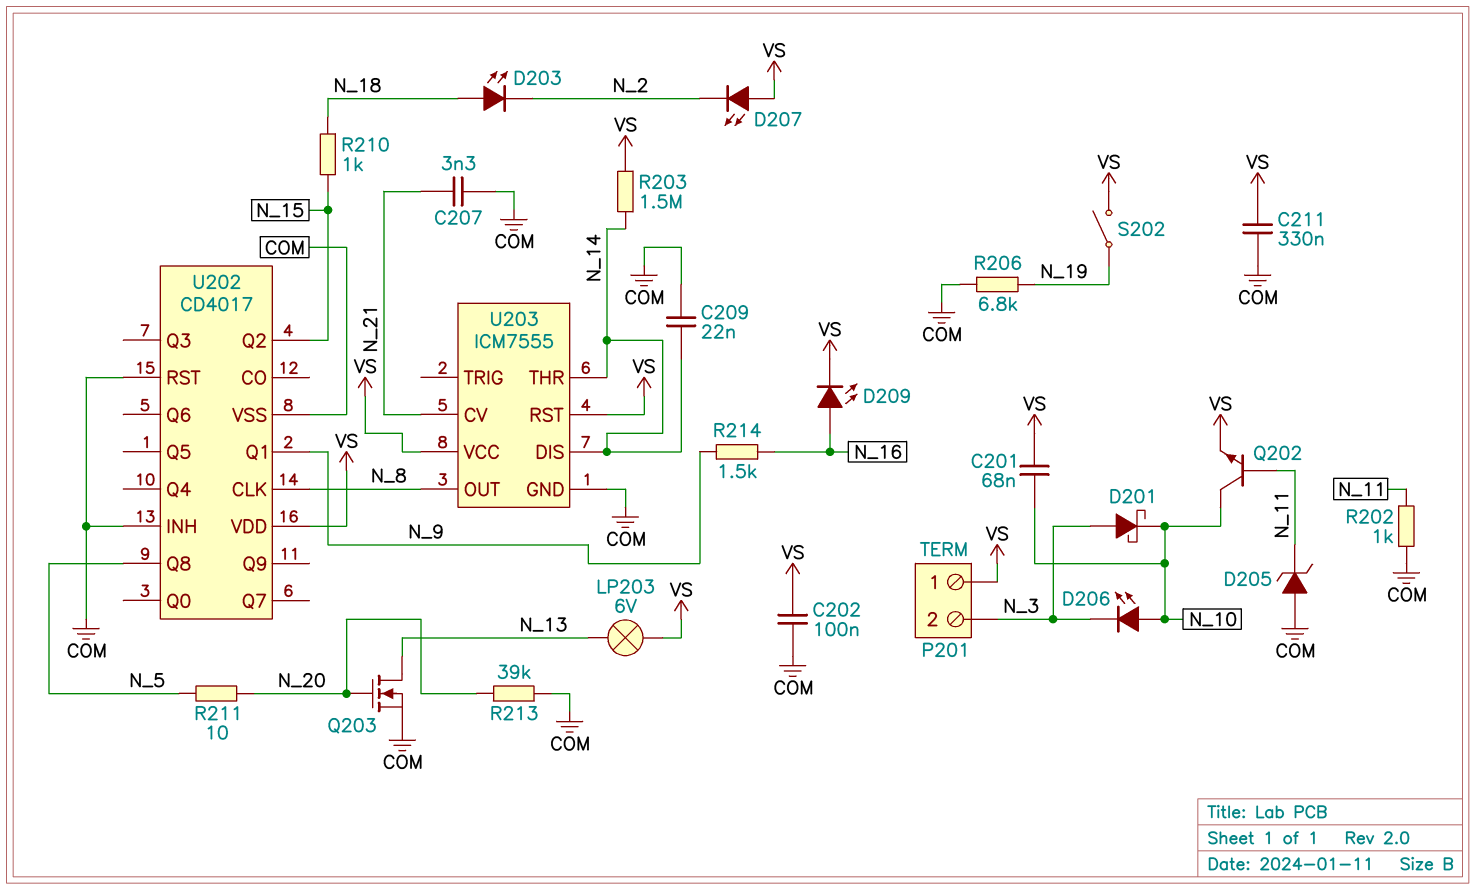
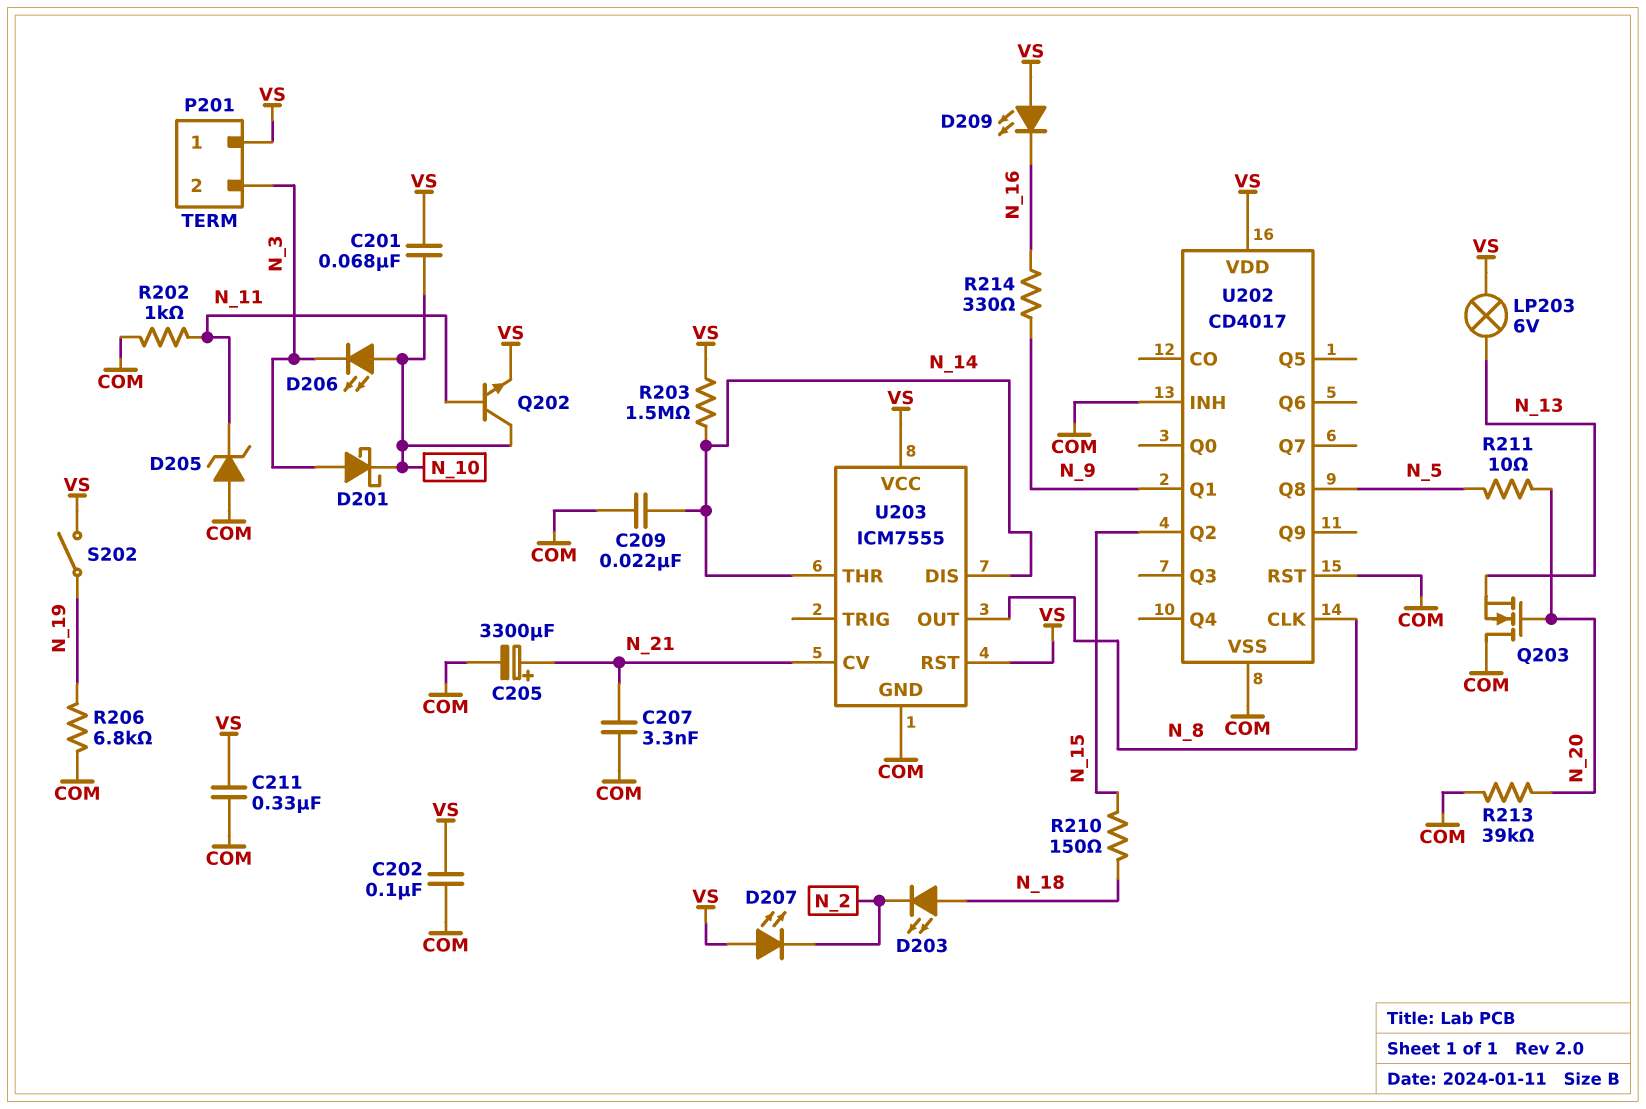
C205: none -> 3300uF (plus N_21, minus COM)
D209: LED (A N_16, K VS) -> LED (A VS, K N_16)
Q203: NMOS (G N_20, D N_13, S COM) -> NMOS (G N_20, D COM, S N_13)
R210: 1k (N_15, N_18) -> 150 (N_15, N_18)
R214: 1.5k (N_9, N_16) -> 330 (N_9, N_16)

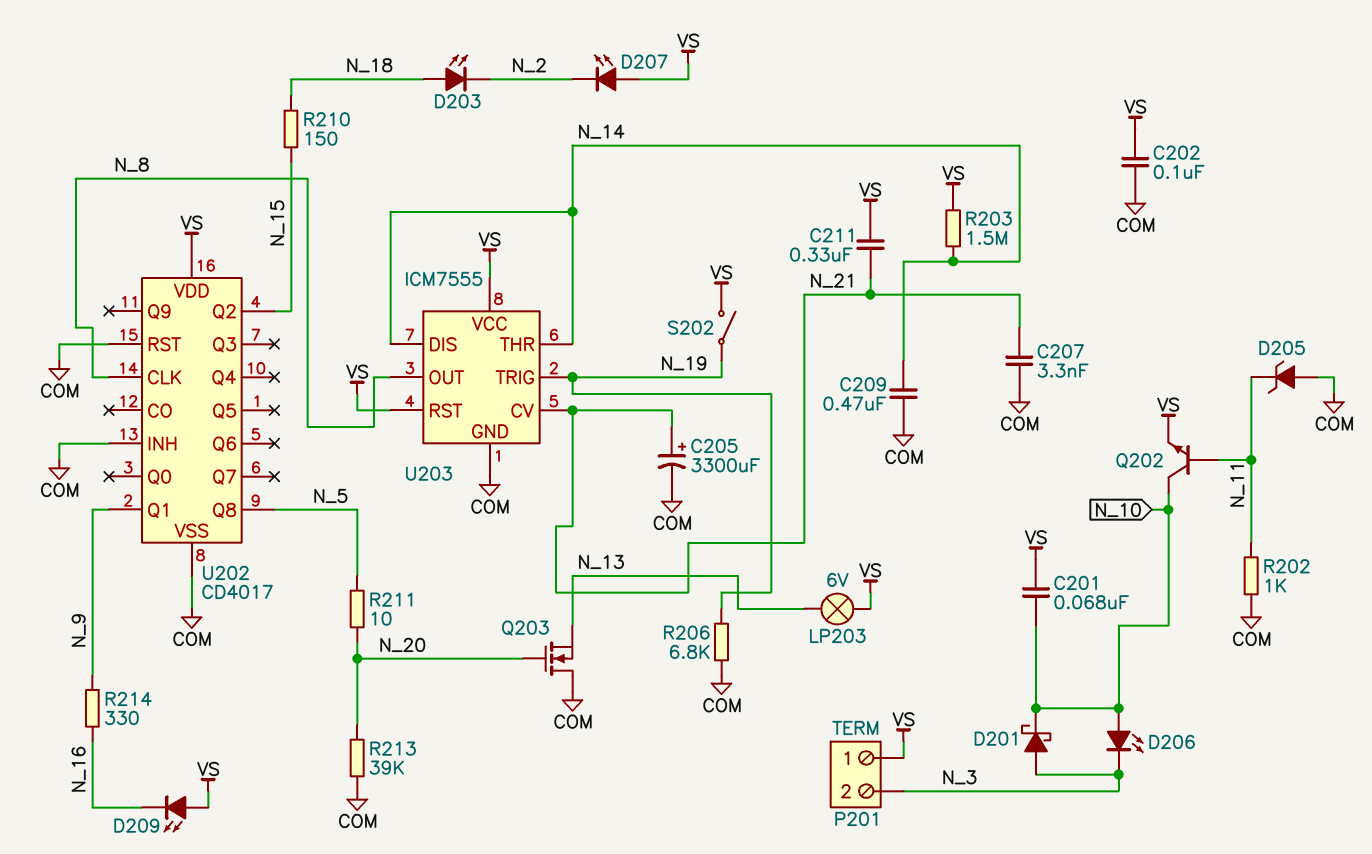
C209: 22nF (COM, N_14) -> 470nF (COM, N_14)
C211: 330nF (COM, VS) -> 330nF (N_21, VS)
U203 pin TRIG: none -> N_19

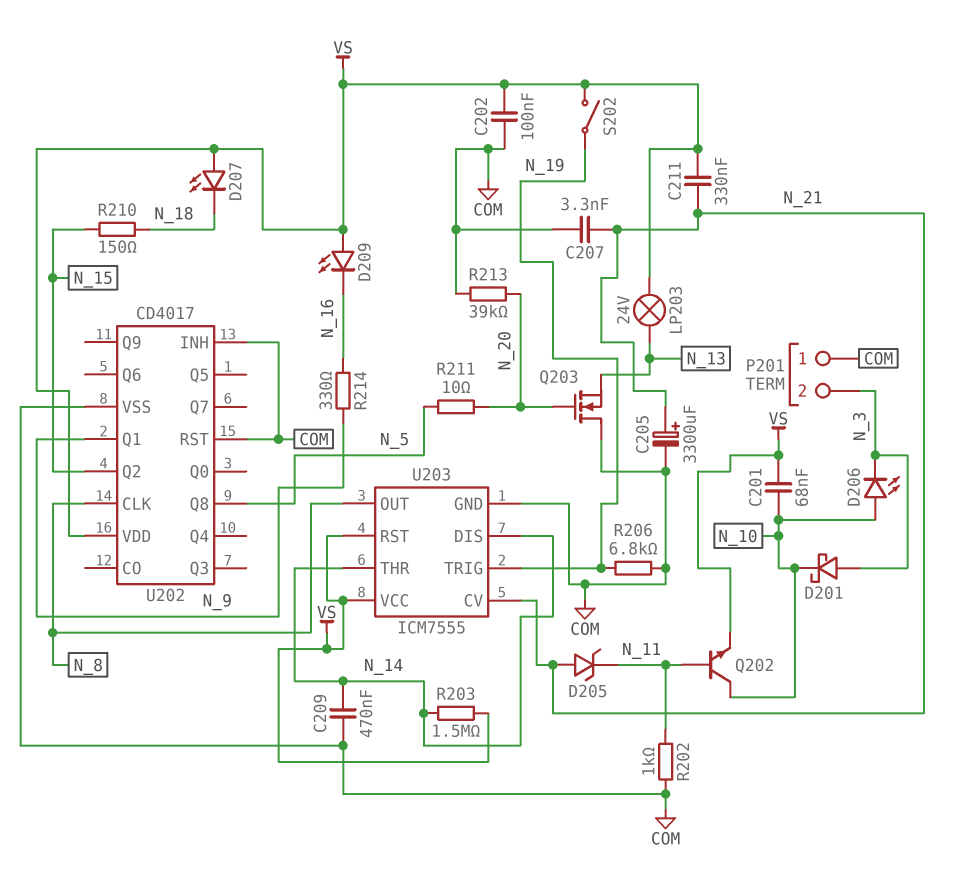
D203: LED (A N_18, K N_2) -> none
D205: zener (A COM, K N_11) -> zener (A N_21, K N_11)
D207: LED (A VS, K N_2) -> LED (A VS, K N_18)
LP203: lamp 6V (N_13, VS) -> lamp 24V (N_13, VS)
P201 pin 1: VS -> COM

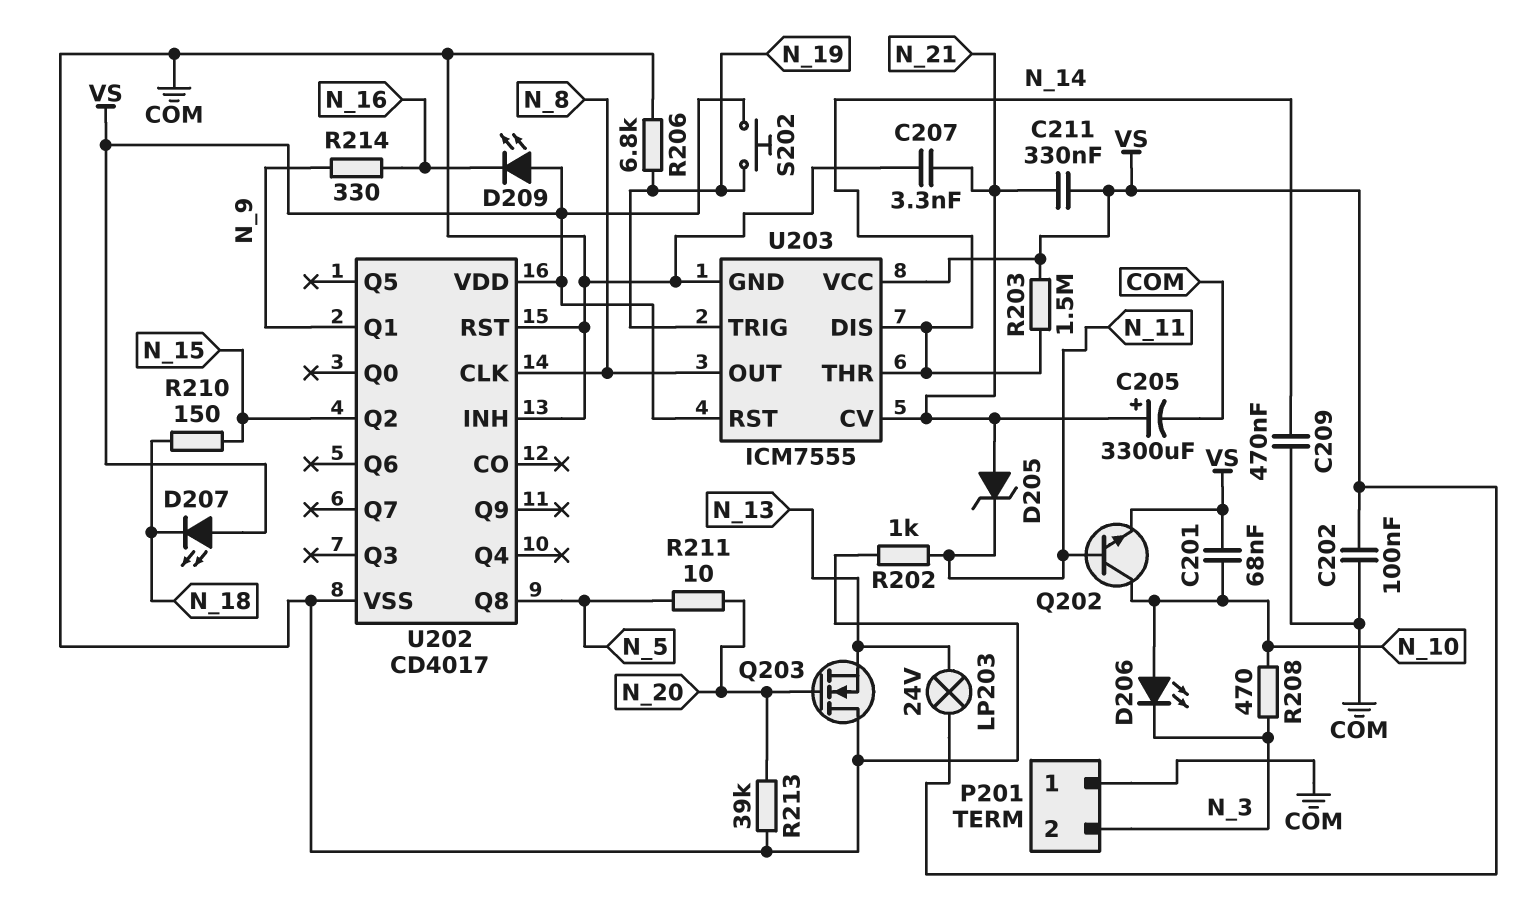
D201: schottky (A N_3, K N_10) -> none
R208: none -> 470 (N_3, N_10)
S202: switch (N_19, VS) -> button (N_19, VS)

